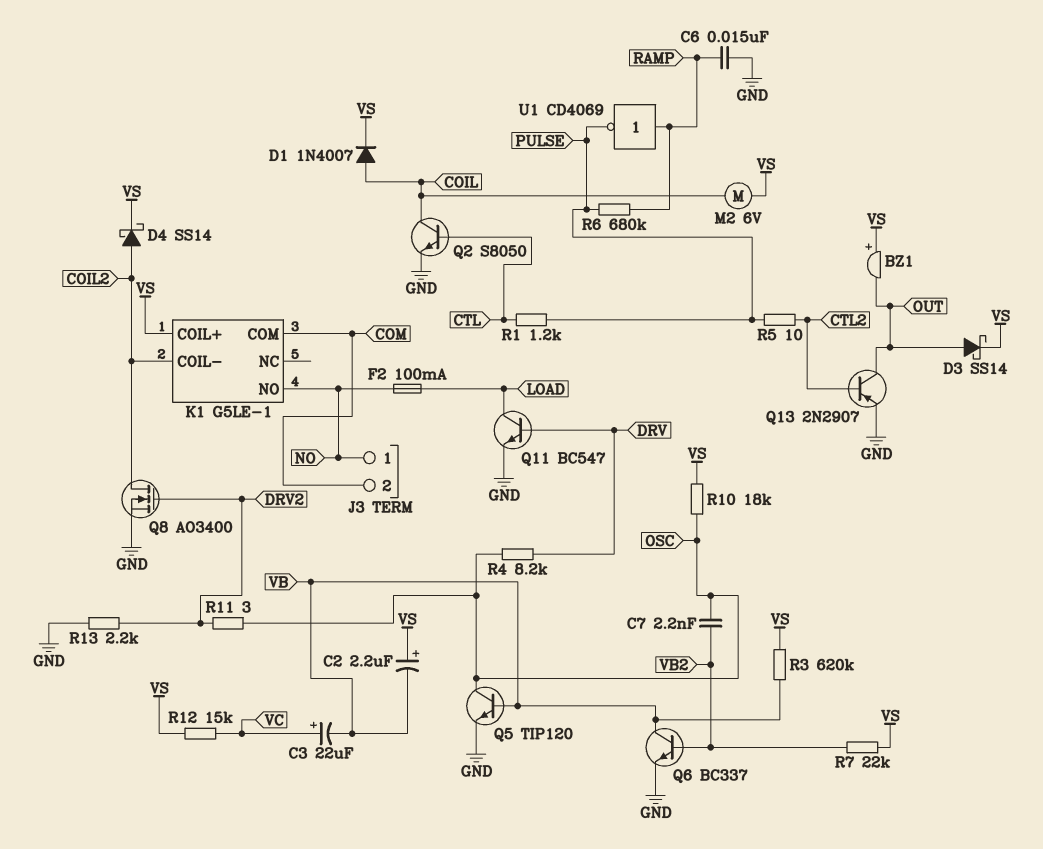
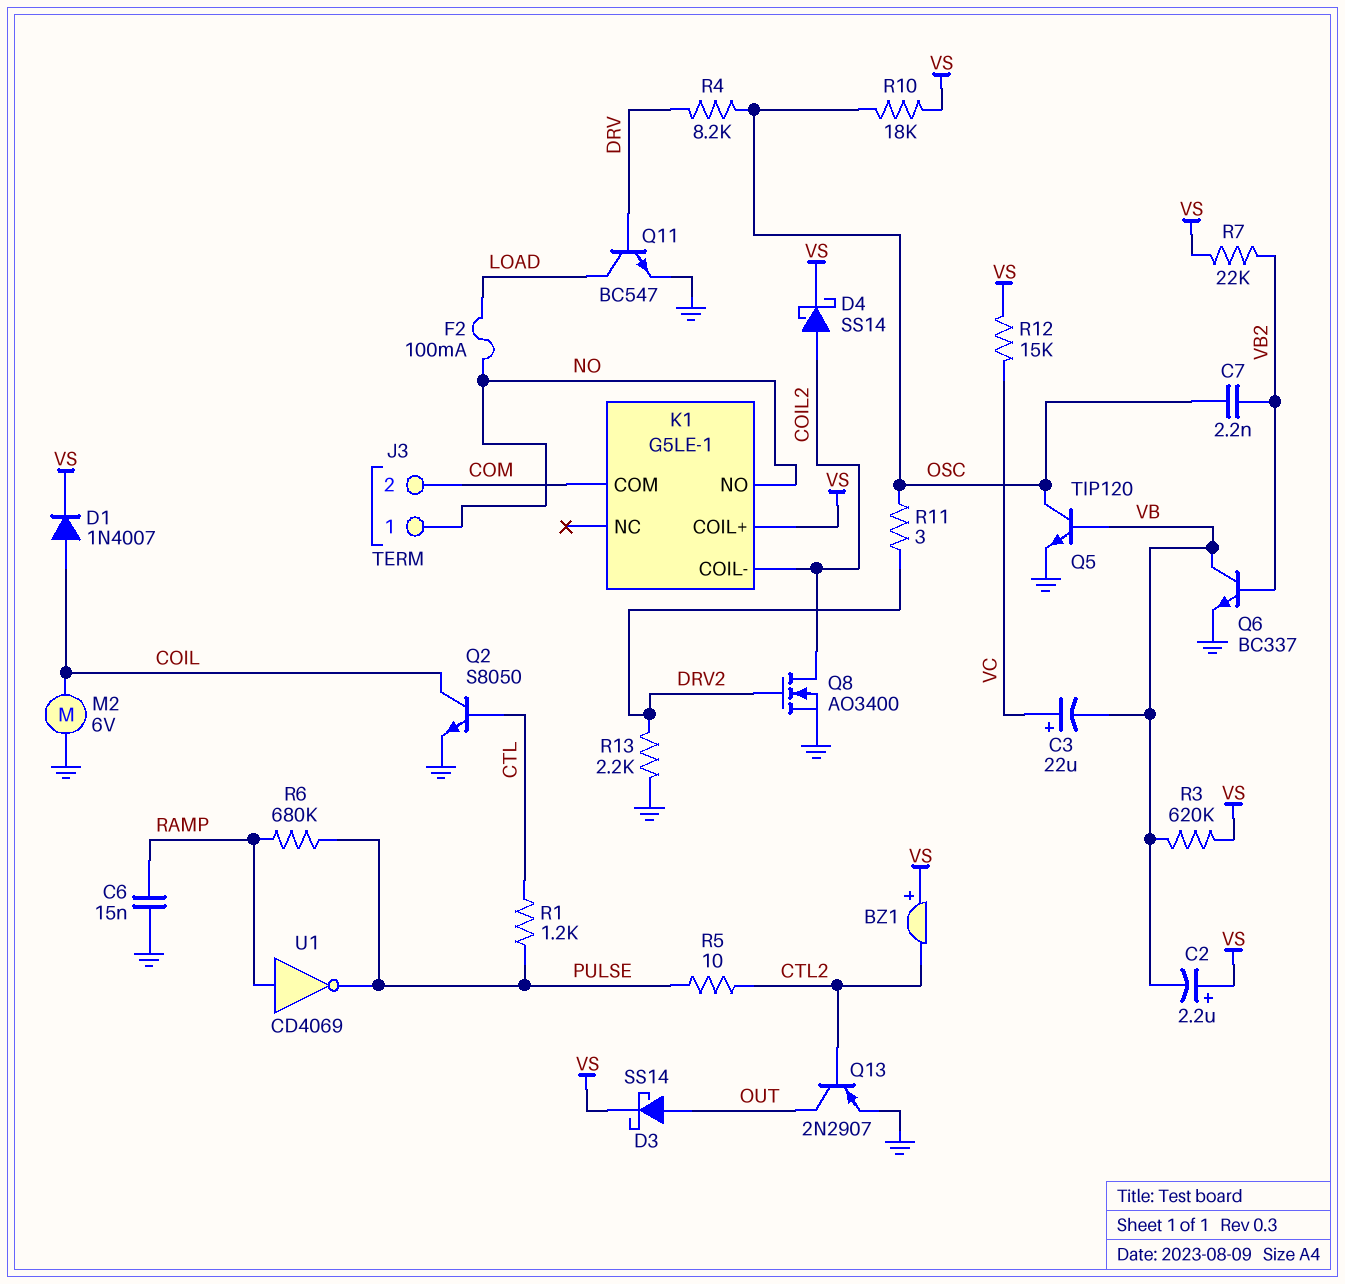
BZ1: buzzer (plus VS, minus OUT) -> buzzer (plus VS, minus CTL2)
M2: motor 6V (COIL, VS) -> motor 6V (COIL, GND)

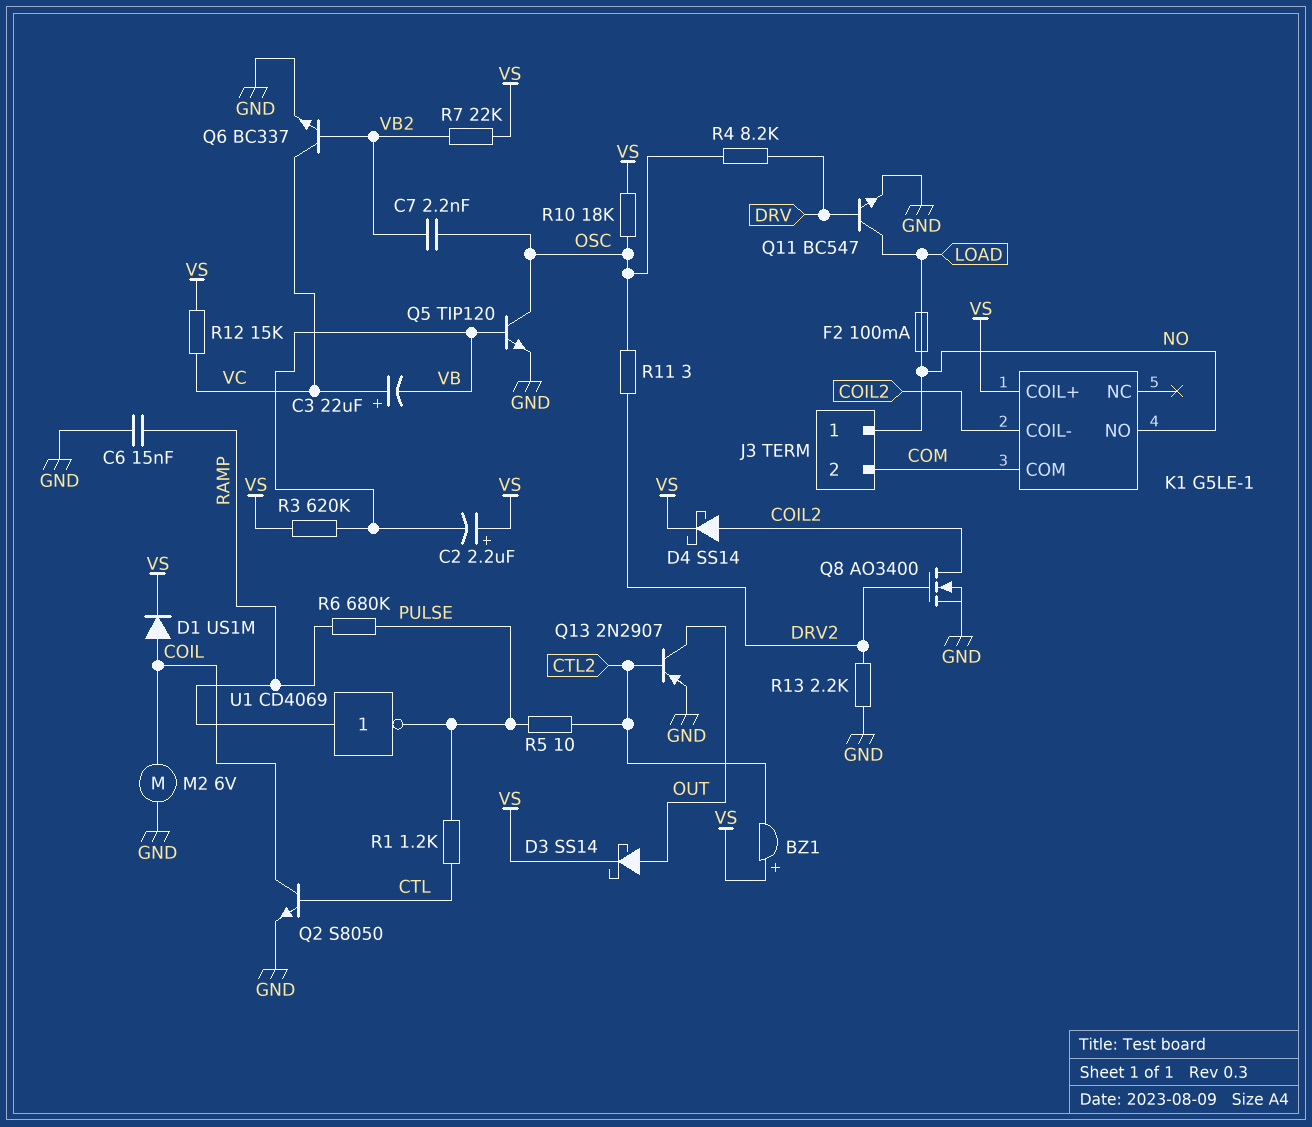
D1: diode 1N4007 (A COIL, K VS) -> diode US1M (A COIL, K VS)
Q6: NPN BC337 (B VB2, C VB, E GND) -> NPN BC337 (B VB2, C VC, E GND)

